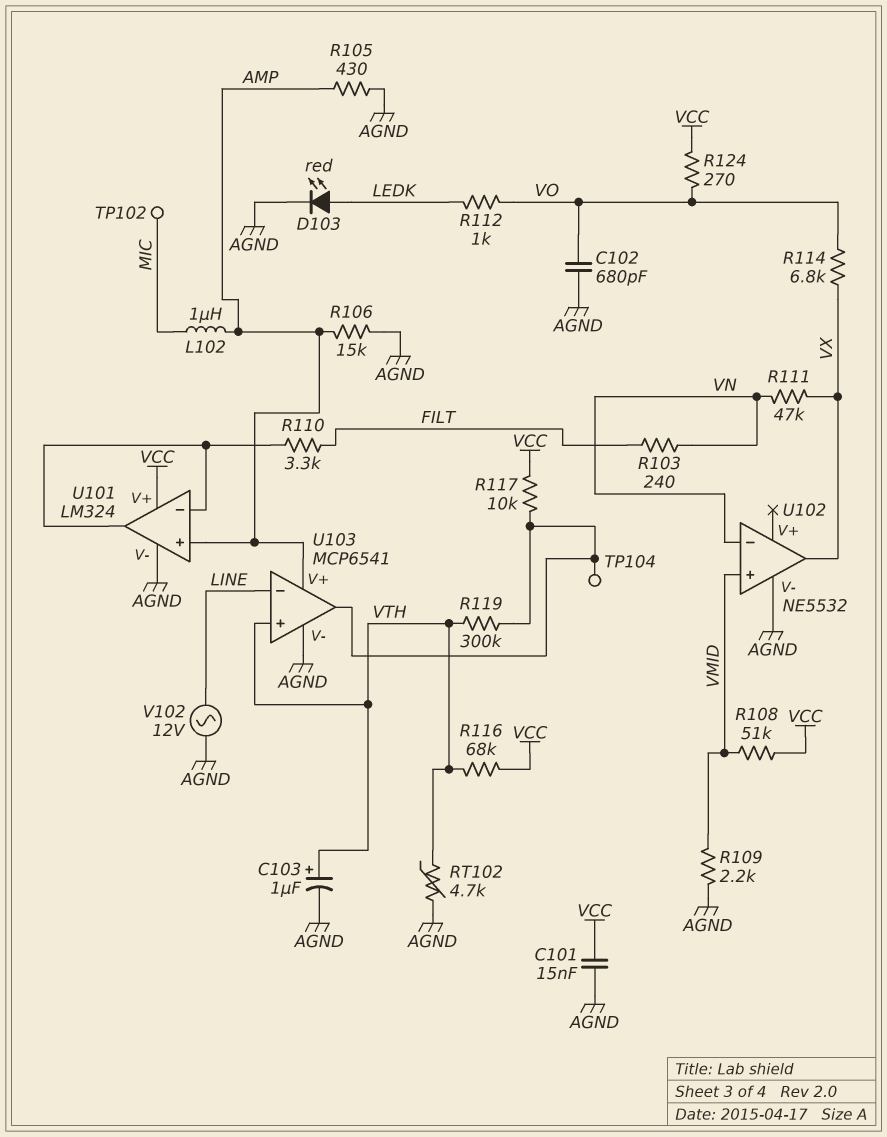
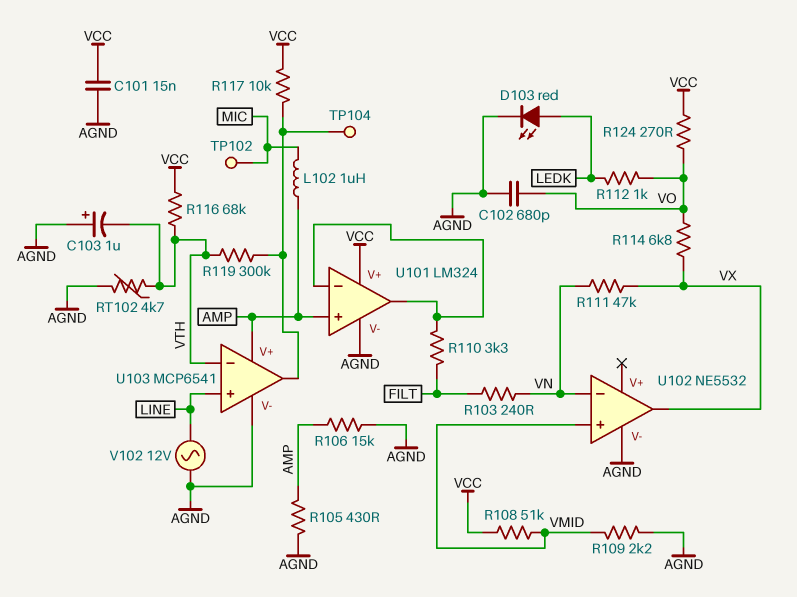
C103: 1uF (plus VTH, minus AGND) -> 1uF (plus AGND, minus VTH)
U103 pin in+: VTH -> LINE
U103 pin in-: LINE -> VTH

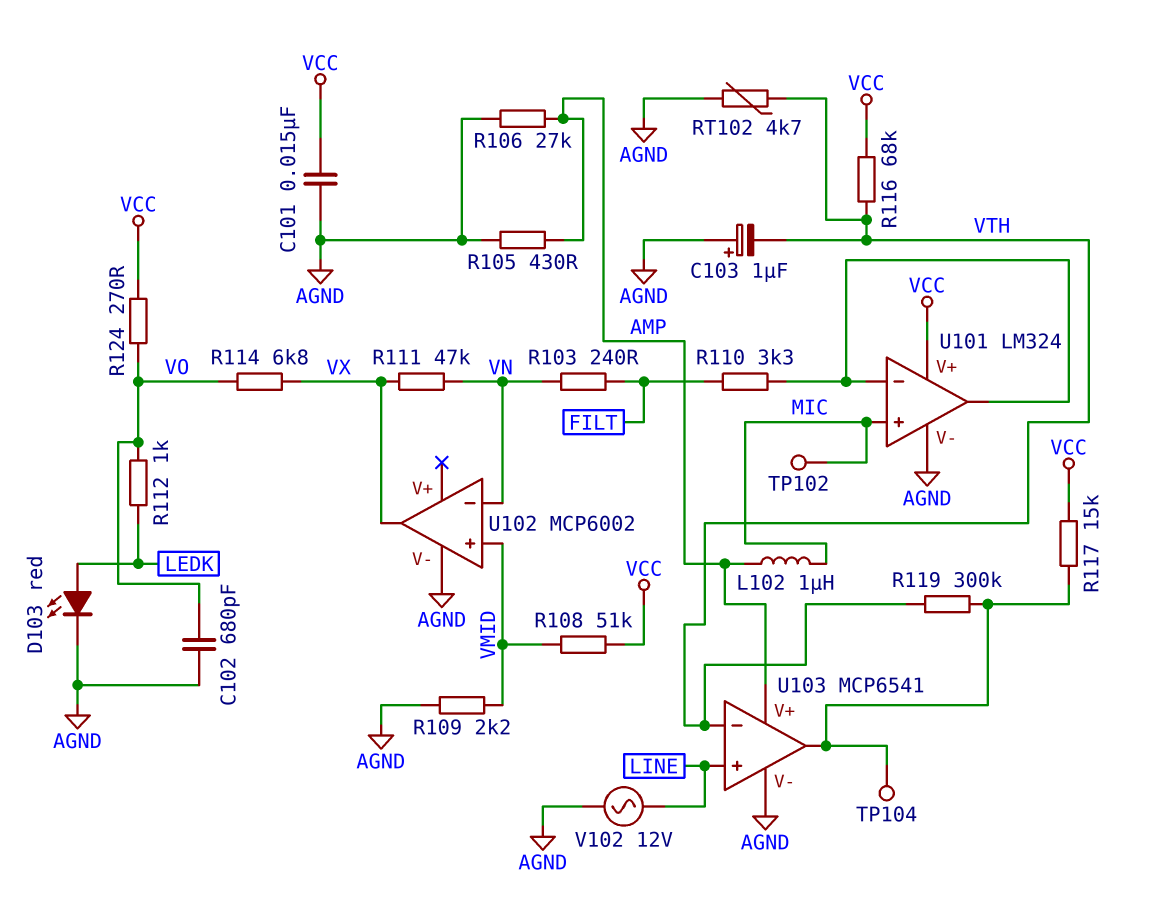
R106: 15k (AGND, AMP) -> 27k (AGND, AMP)
R117: 10k (U103/out, VCC) -> 15k (U103/out, VCC)
U101 pin in+: AMP -> MIC
U102: NE5532 -> MCP6002

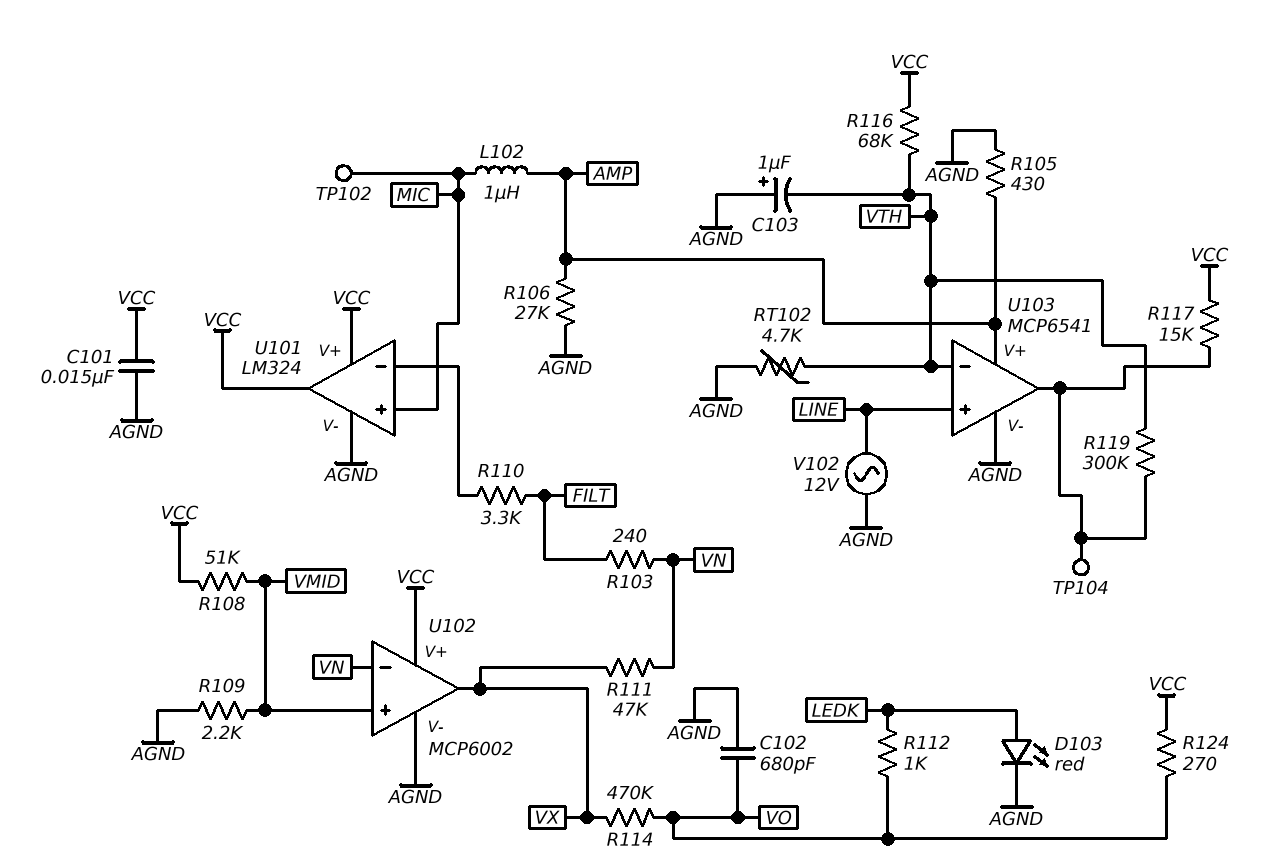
R114: 6.8k (VO, VX) -> 470k (VO, VX)
U101 pin out: U101/in- -> VCC
U102 pin V+: none -> VCC

